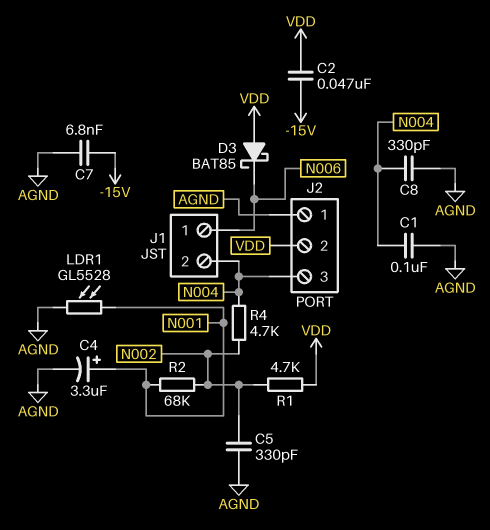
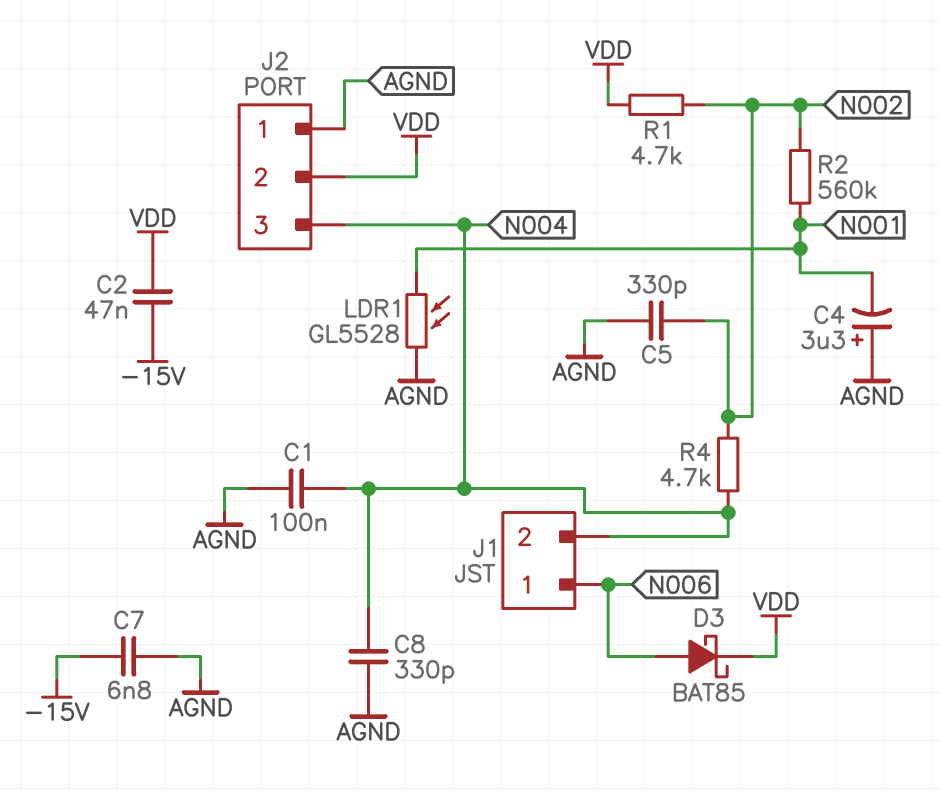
C4: 3.3uF (plus N001, minus AGND) -> 3.3uF (plus AGND, minus N001)
D3: schottky BAT85 (A VDD, K N006) -> schottky BAT85 (A N006, K VDD)
R2: 68k (N001, N002) -> 560k (N001, N002)

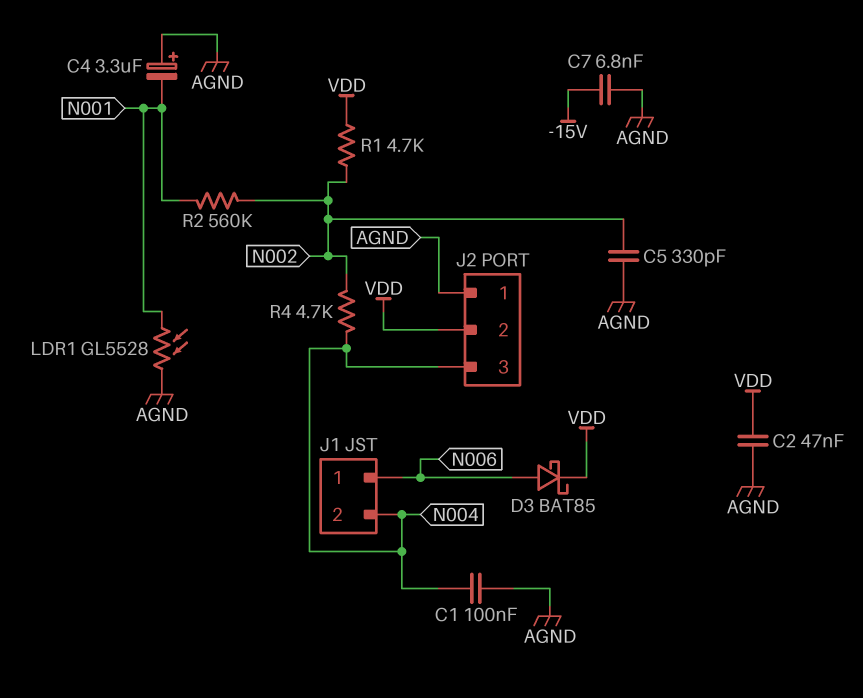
C2: 47nF (-15V, VDD) -> 47nF (AGND, VDD)
C8: 330pF (AGND, N004) -> none

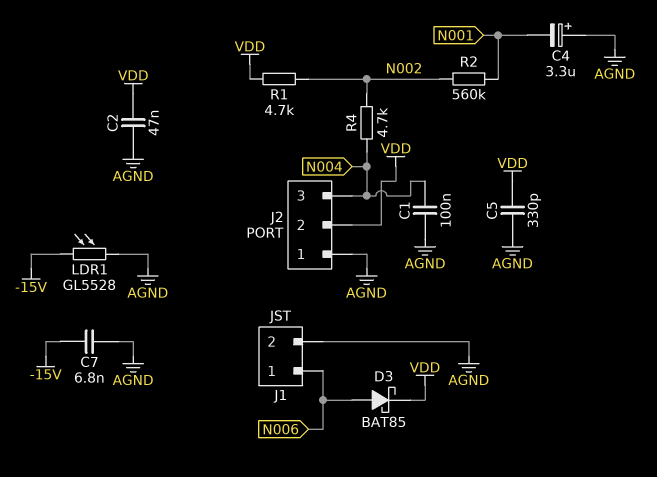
C5: 330pF (AGND, N002) -> 330pF (AGND, VDD)
J1 pin 2: N004 -> AGND
LDR1: GL5528 (AGND, N001) -> GL5528 (-15V, AGND)

